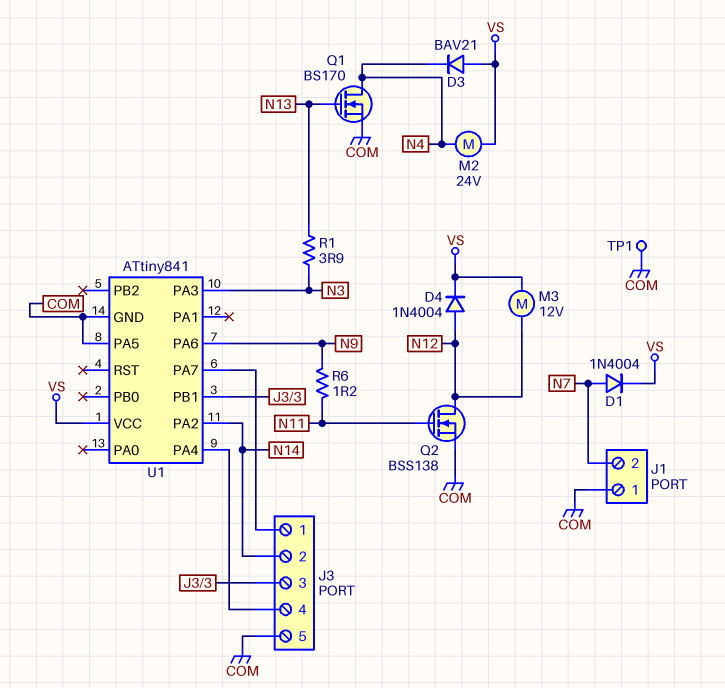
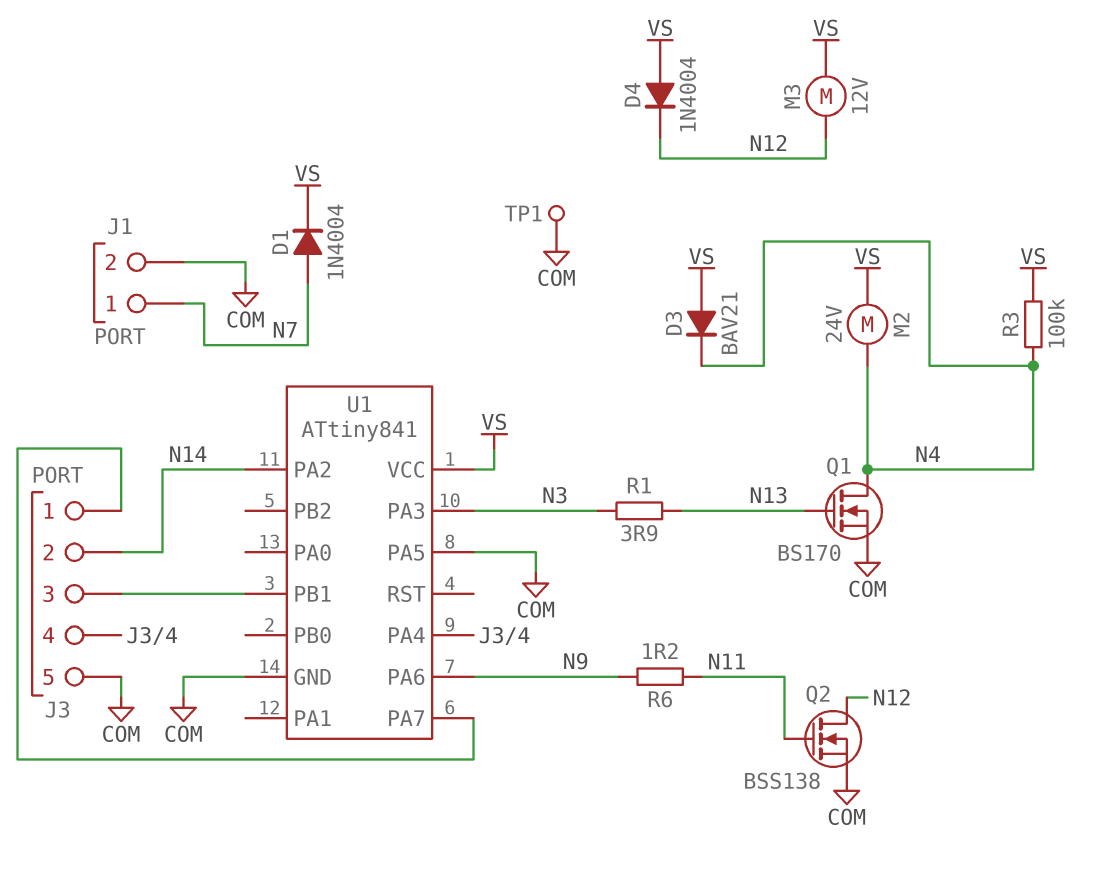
D4: diode 1N4004 (A N12, K VS) -> diode 1N4004 (A VS, K N12)
J1 pin 1: COM -> N7
J1 pin 2: N7 -> COM
R3: none -> 100k (N4, VS)

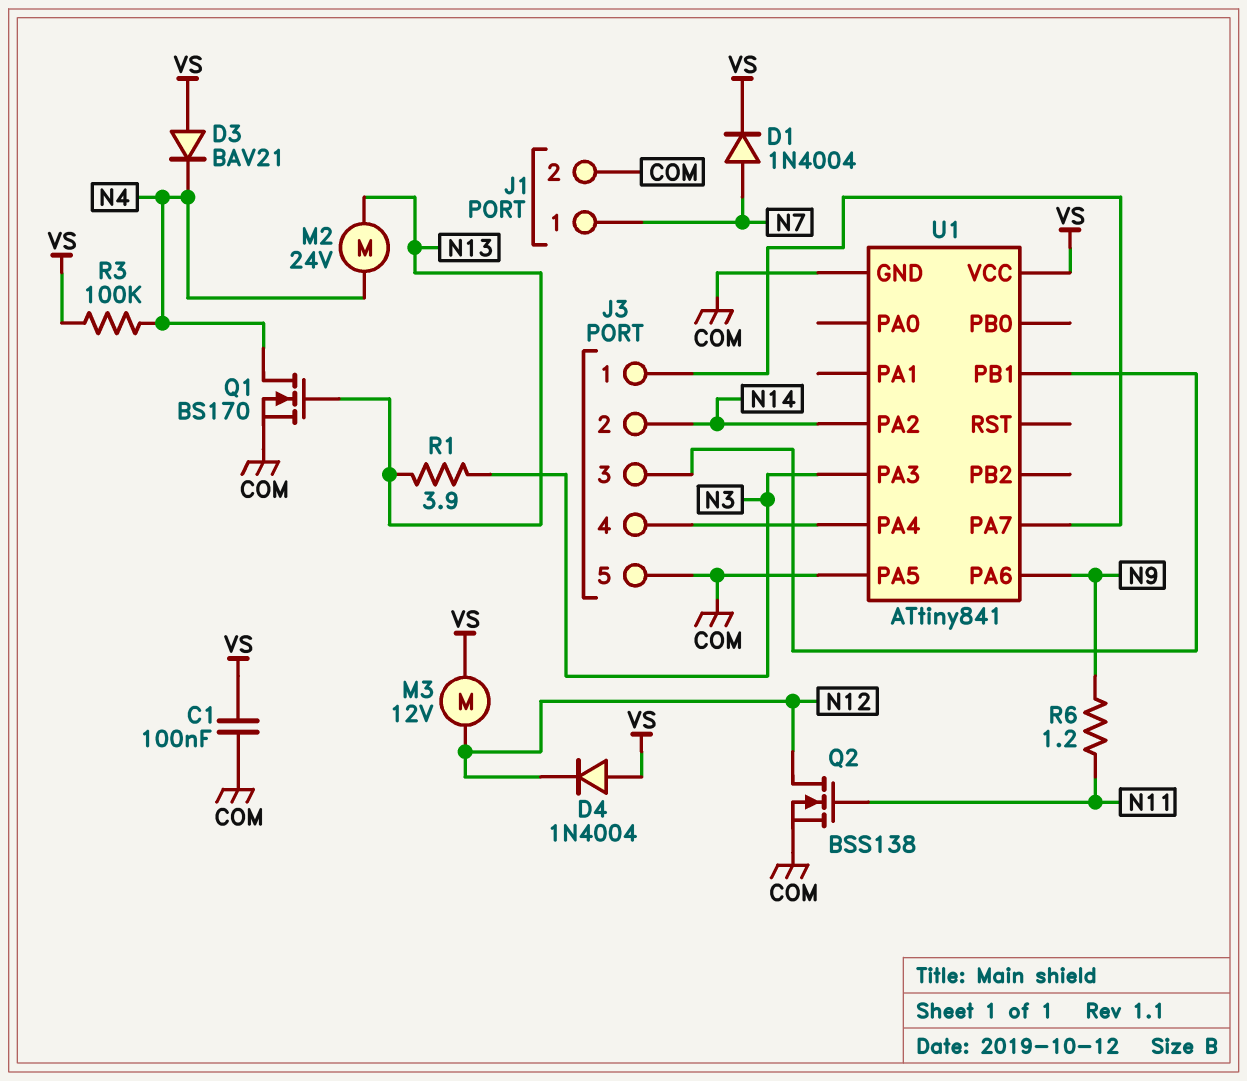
C1: none -> 100nF (COM, VS)
M2: motor 24V (N4, VS) -> motor 24V (N4, N13)
TP1: test point (COM) -> none

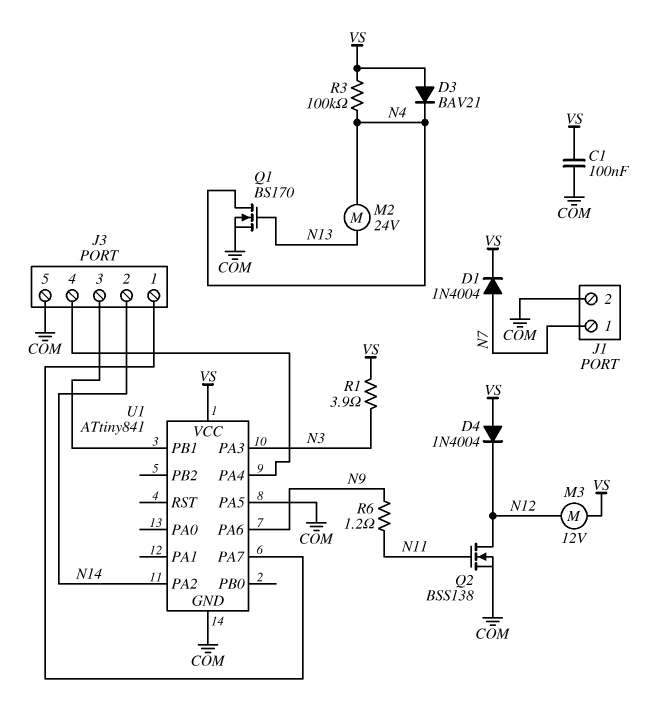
R1: 3.9 (N3, N13) -> 3.9 (N3, VS)

